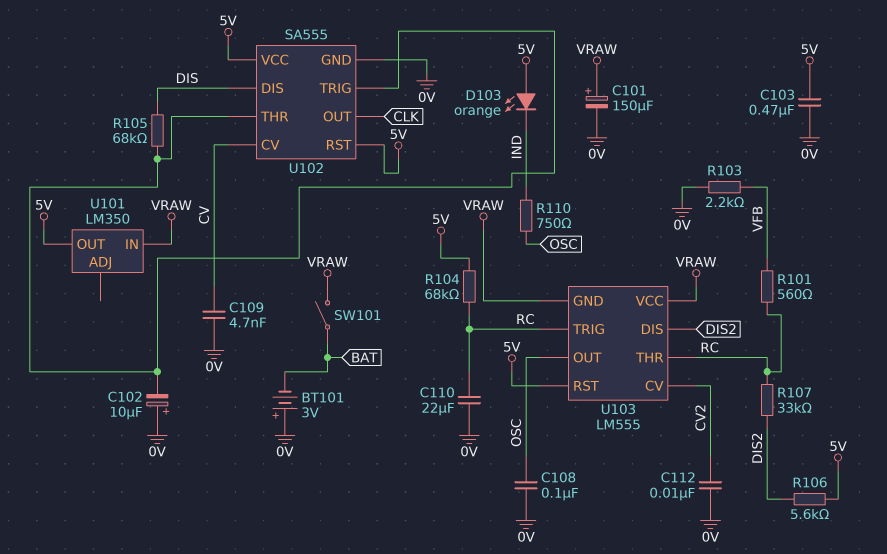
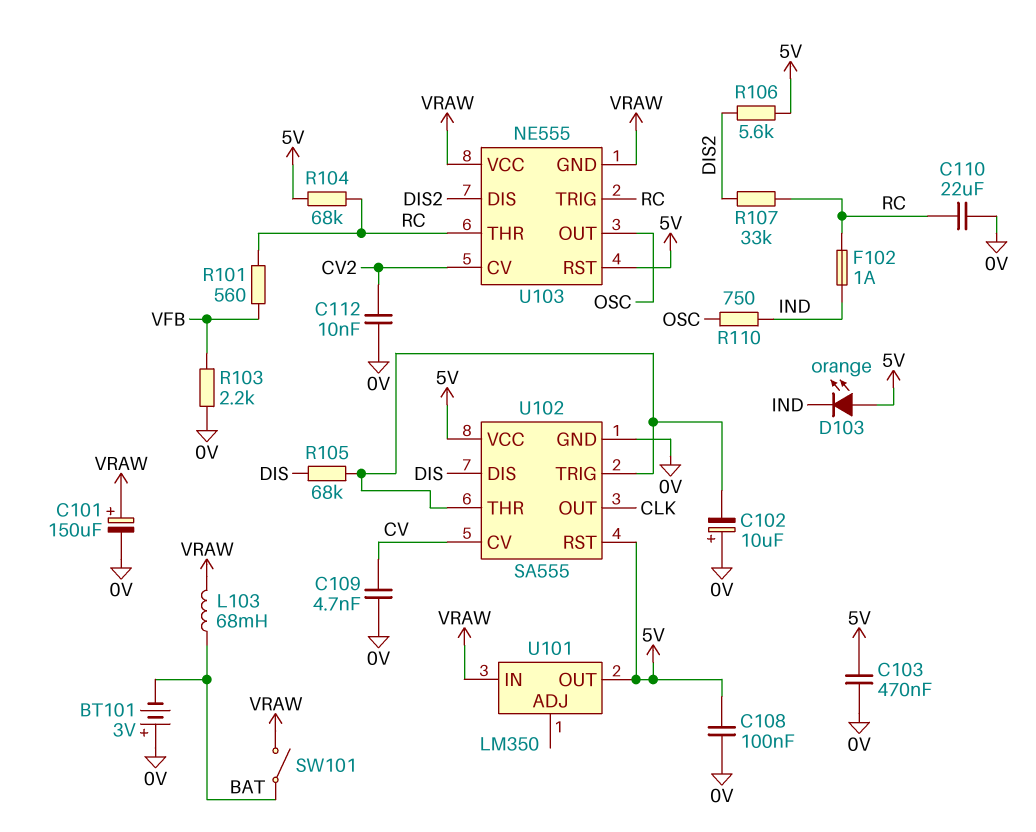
C108: 100nF (0V, OSC) -> 100nF (0V, 5V)
F102: none -> 1A (IND, RC)
L103: none -> 68mH (BAT, VRAW)
U103: LM555 -> NE555

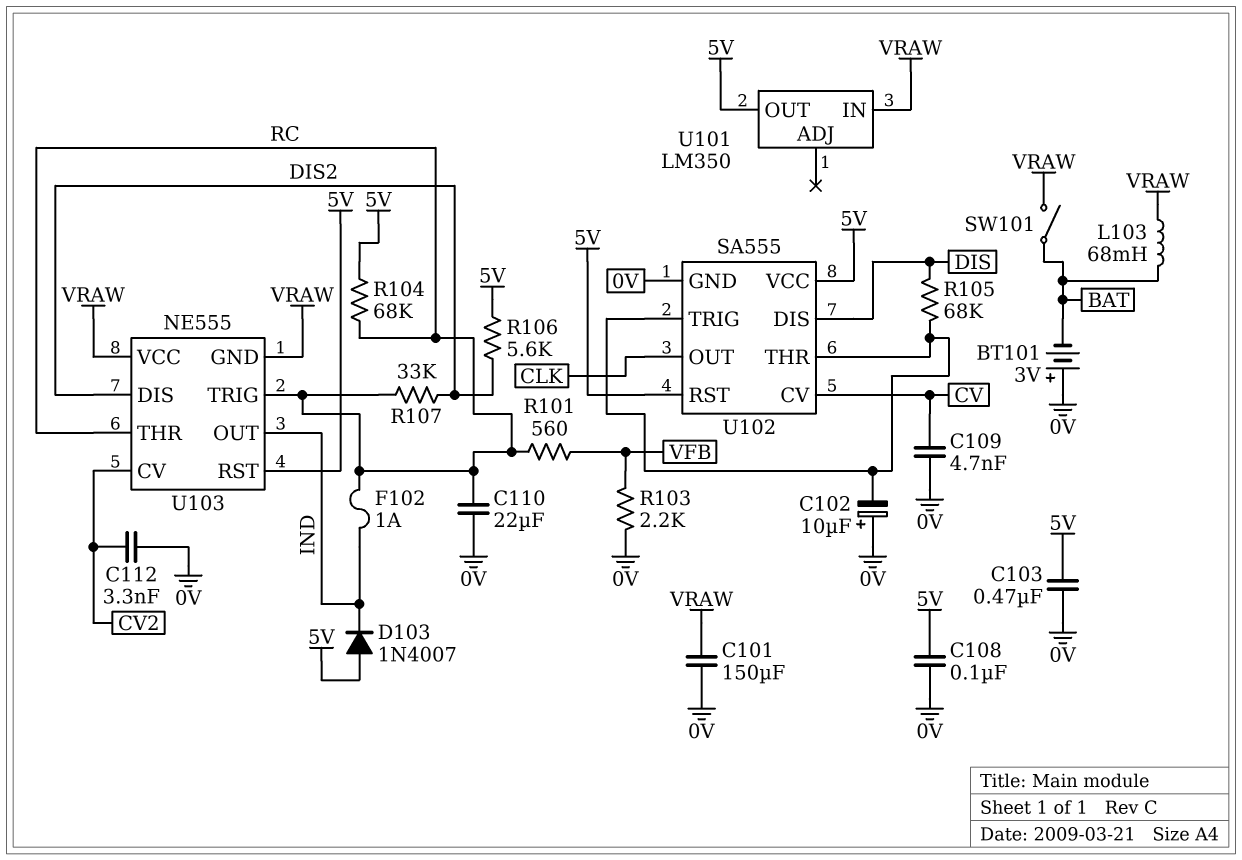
C101: 150uF (plus VRAW, minus 0V) -> 150uF (0V, VRAW)
C112: 10nF (0V, CV2) -> 3.3nF (0V, CV2)
D103: LED orange (A 5V, K IND) -> diode 1N4007 (A 5V, K IND)
R110: 750 (IND, OSC) -> none
U103 pin OUT: OSC -> IND

